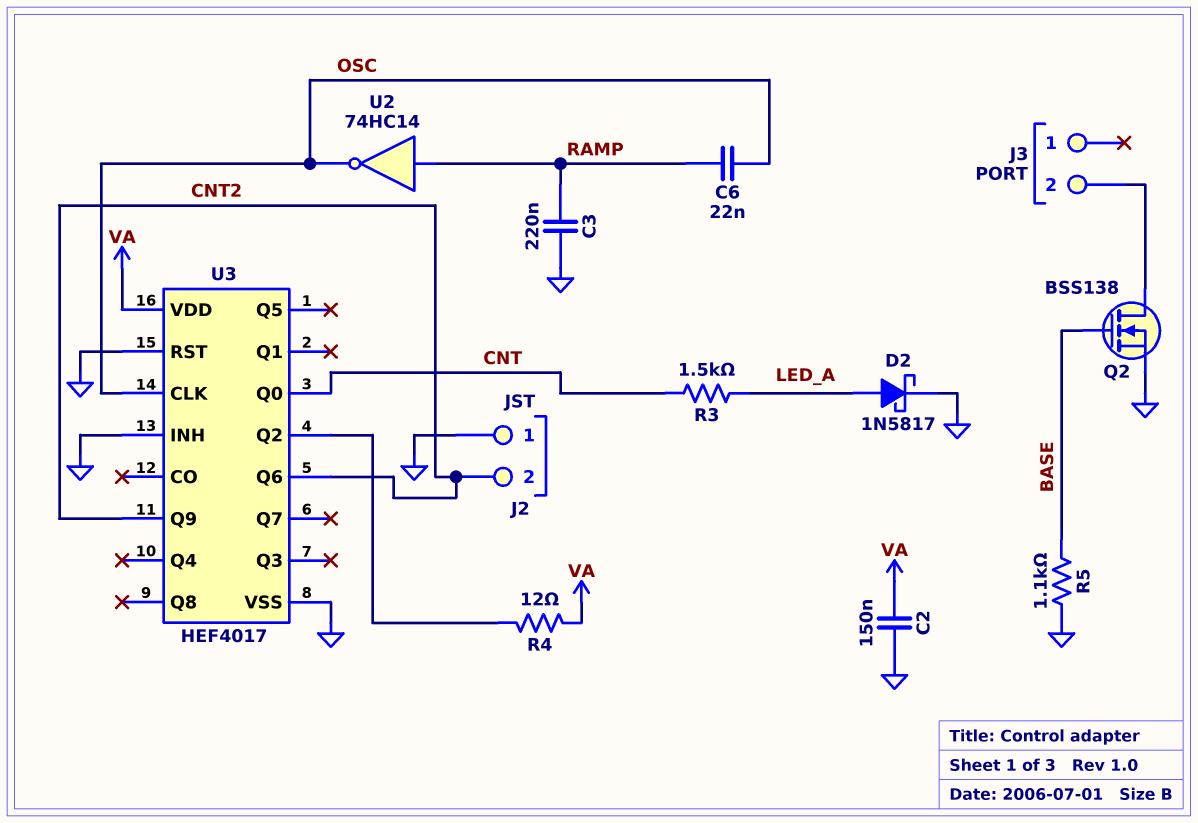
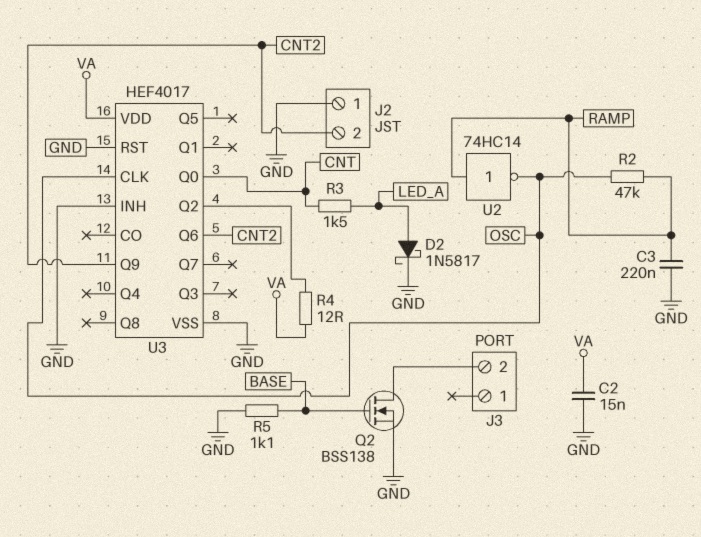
C2: 150nF (GND, VA) -> 15nF (GND, VA)
C6: 22nF (OSC, RAMP) -> none
R2: none -> 47k (OSC, RAMP)

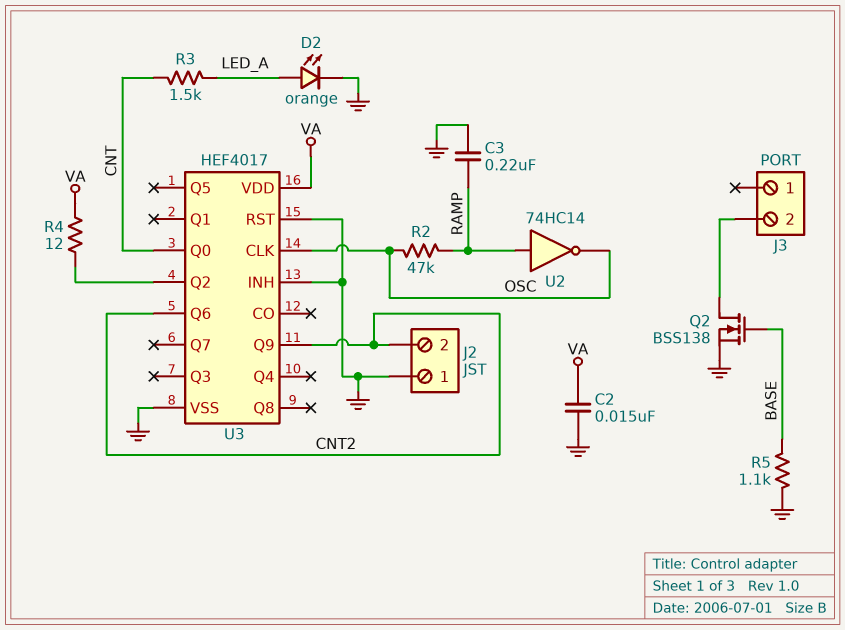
D2: schottky 1N5817 (A LED_A, K GND) -> LED orange (A LED_A, K GND)

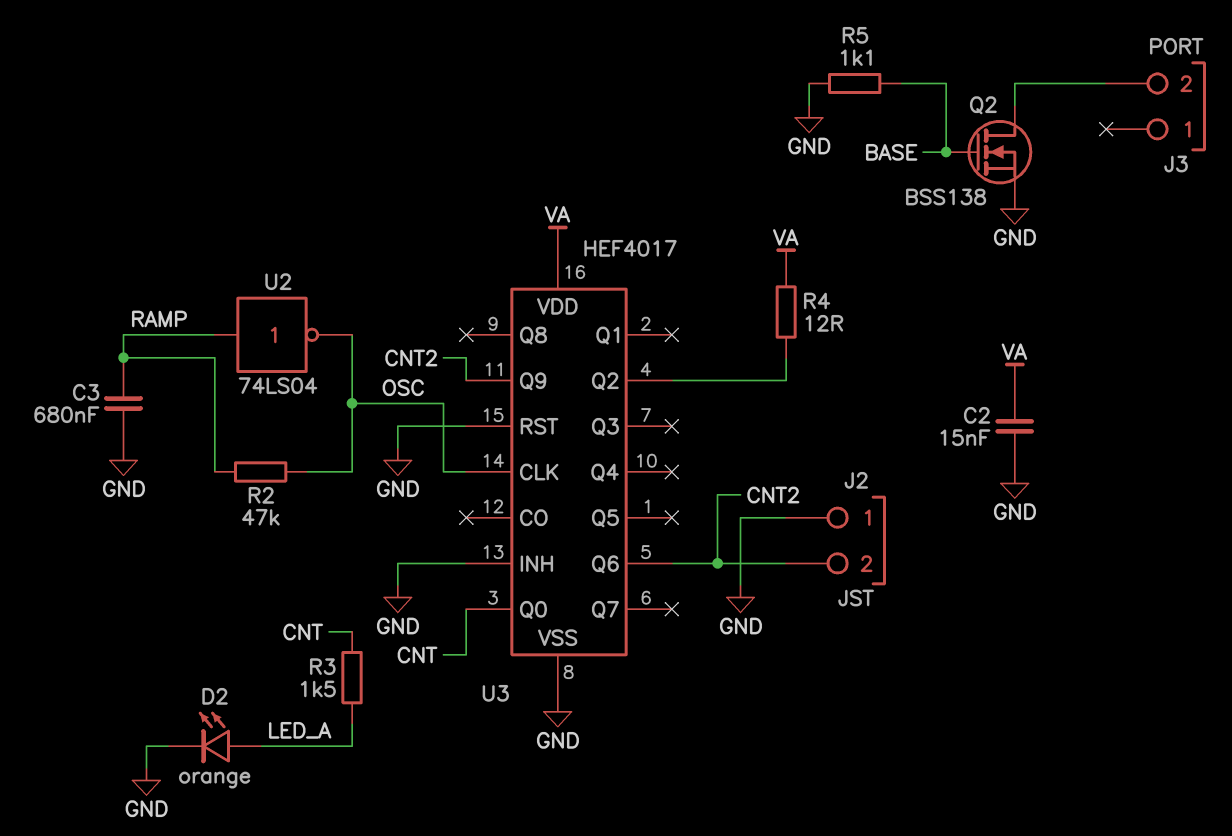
C3: 220nF (GND, RAMP) -> 680nF (GND, RAMP)
U2: NOT 74HC14 (in RAMP, out OSC) -> NOT 74LS04 (in RAMP, out OSC)

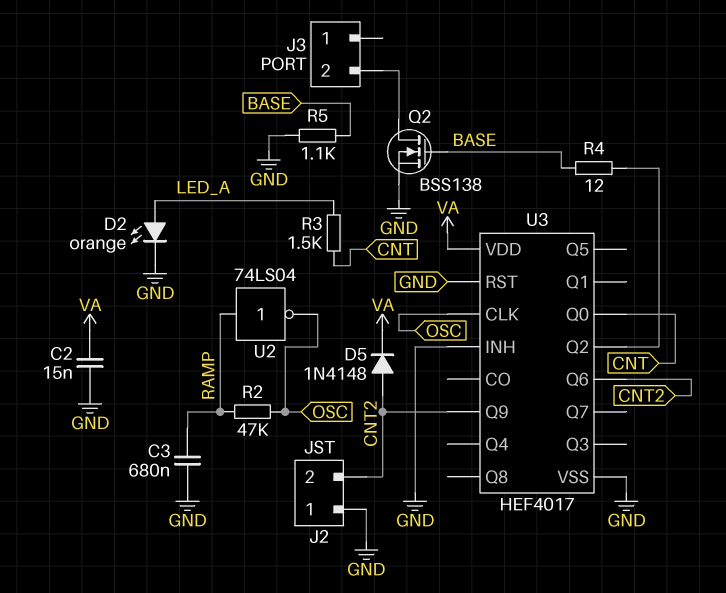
D5: none -> diode 1N4148 (A CNT2, K VA)
R4: 12 (U3/Q2, VA) -> 12 (BASE, U3/Q2)

